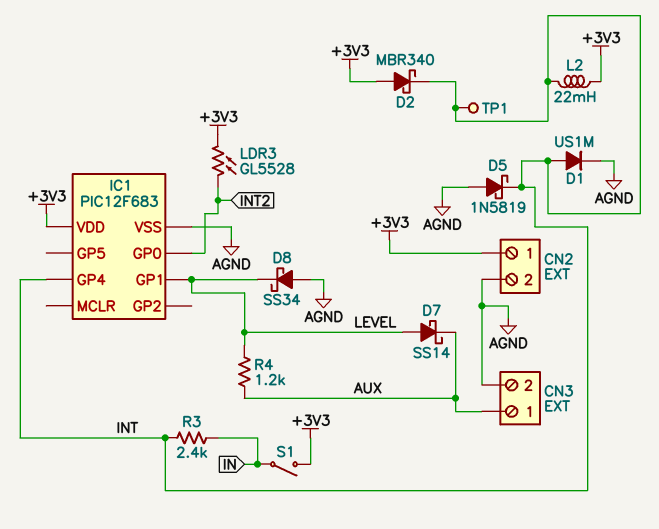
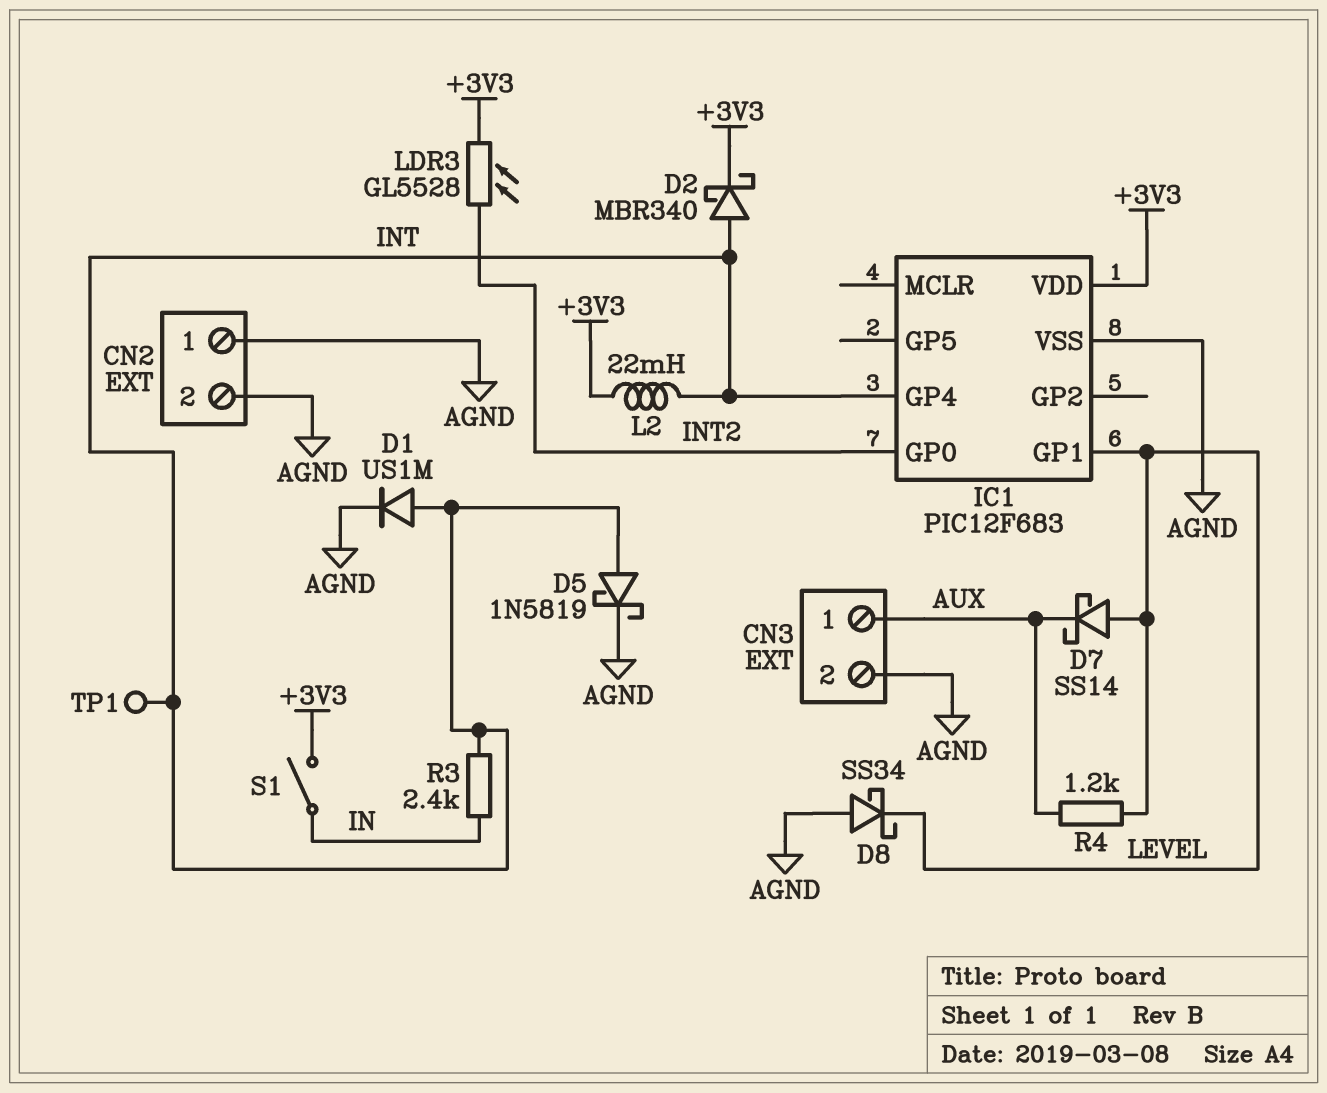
CN2 pin 1: +3V3 -> AGND
D2: schottky MBR340 (A +3V3, K INT) -> schottky MBR340 (A INT, K +3V3)
D5: schottky 1N5819 (A AGND, K INT) -> schottky 1N5819 (A INT, K AGND)

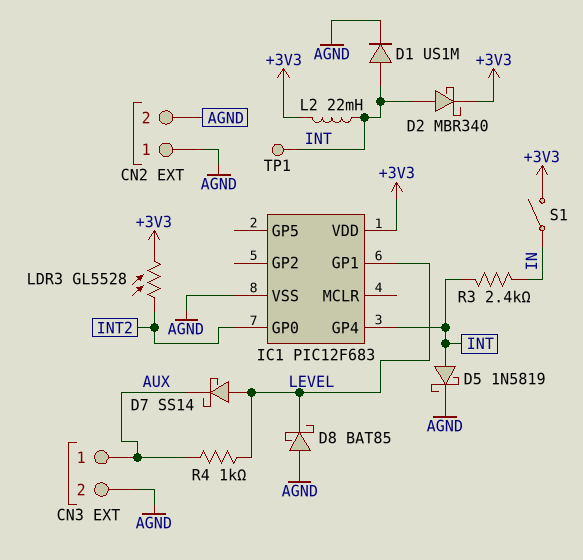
D8: schottky SS34 (A AGND, K LEVEL) -> schottky BAT85 (A AGND, K LEVEL)
R4: 1.2k (AUX, LEVEL) -> 1k (AUX, LEVEL)

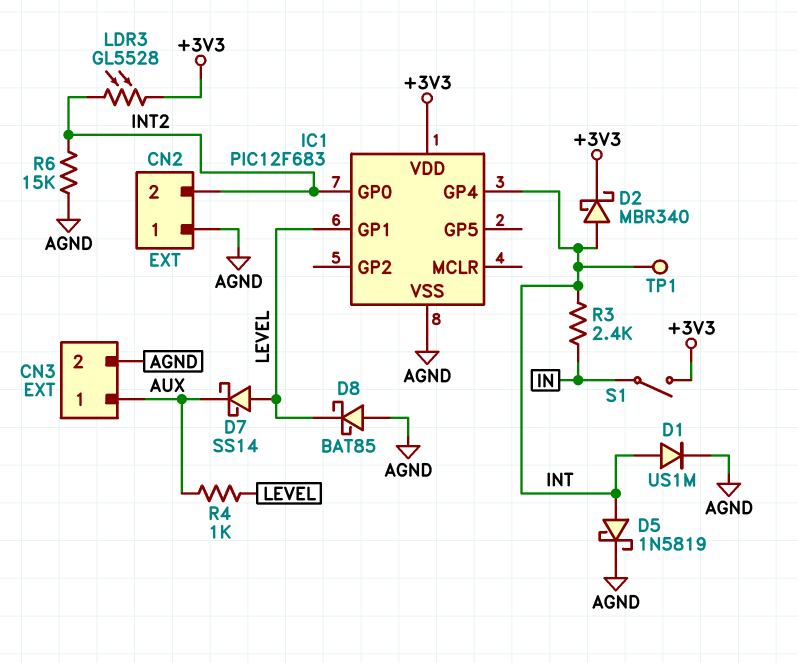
CN2 pin 2: AGND -> INT2
L2: 22mH (+3V3, INT) -> none
R6: none -> 15k (AGND, INT2)

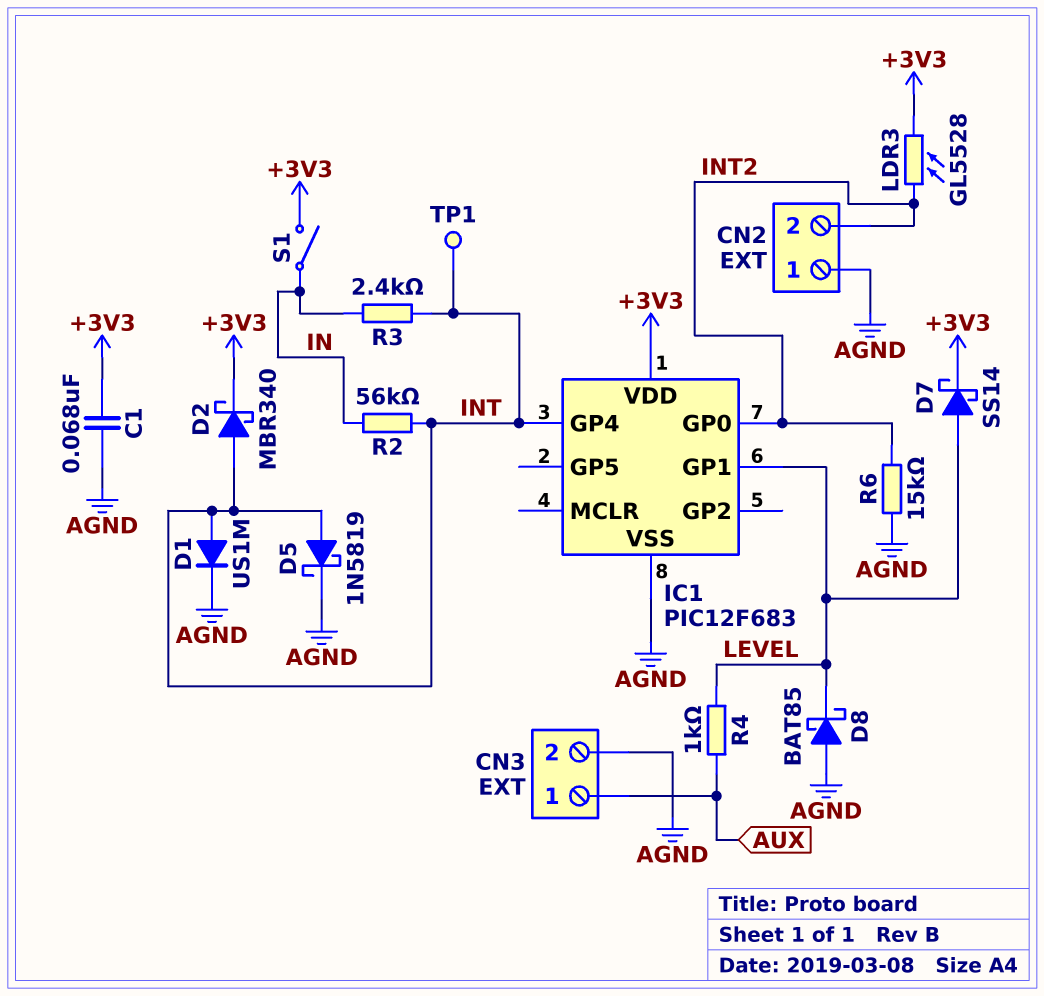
C1: none -> 68nF (+3V3, AGND)
D7: schottky SS14 (A LEVEL, K AUX) -> schottky SS14 (A LEVEL, K +3V3)
R2: none -> 56k (IN, INT)

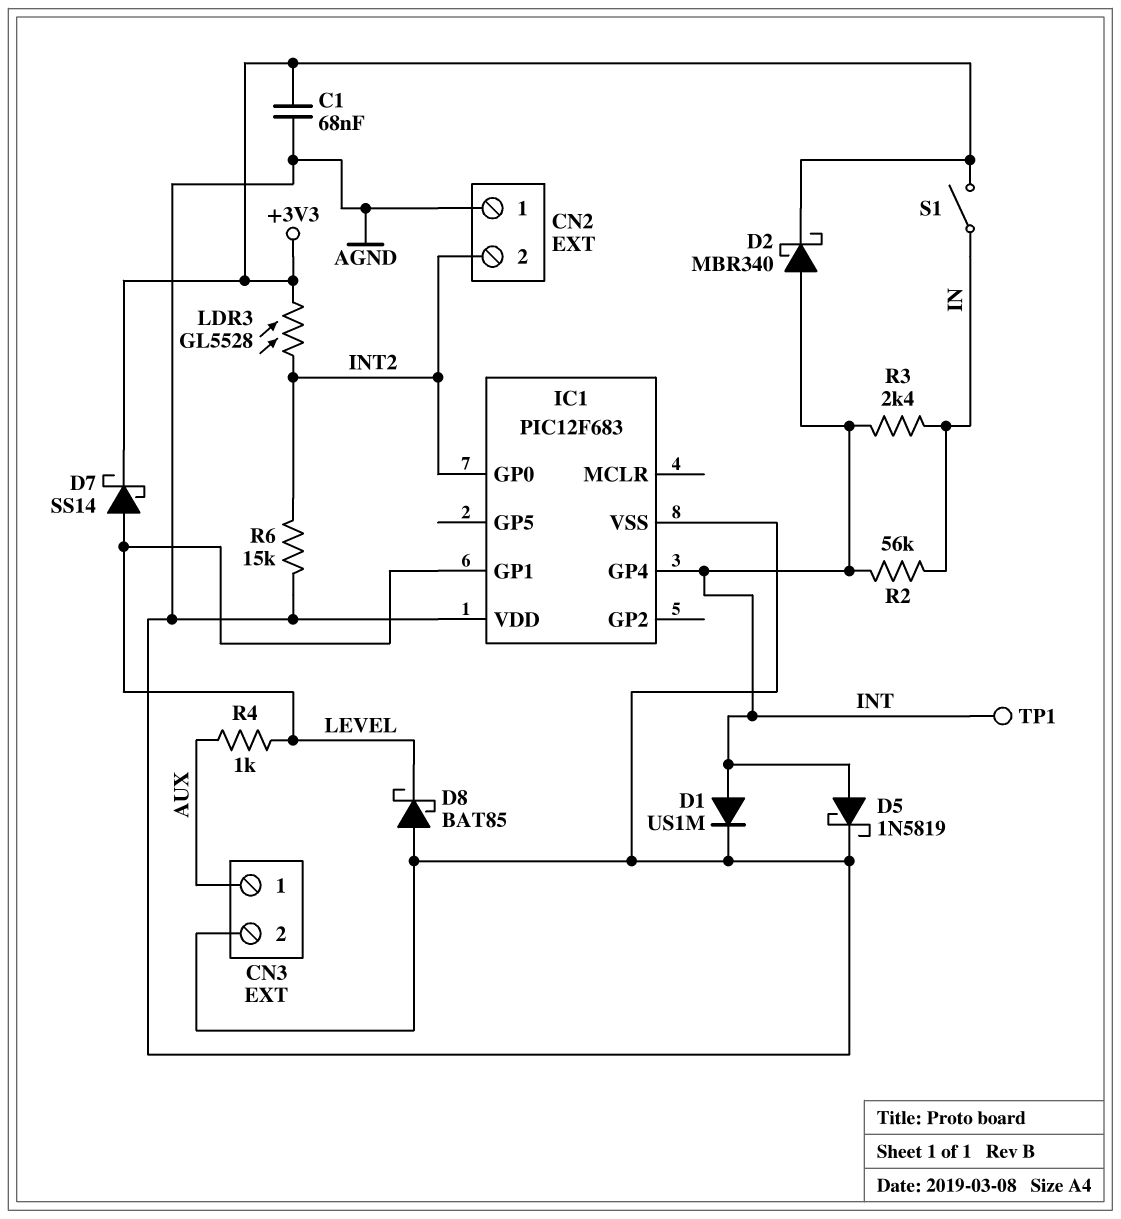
IC1 pin VDD: +3V3 -> AGND

